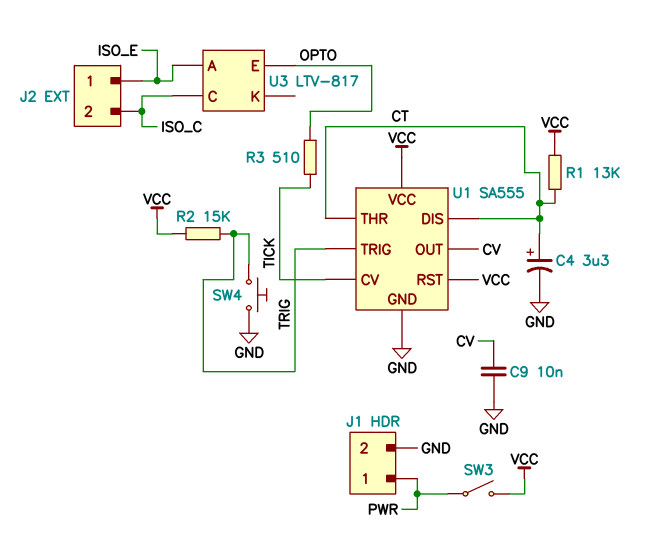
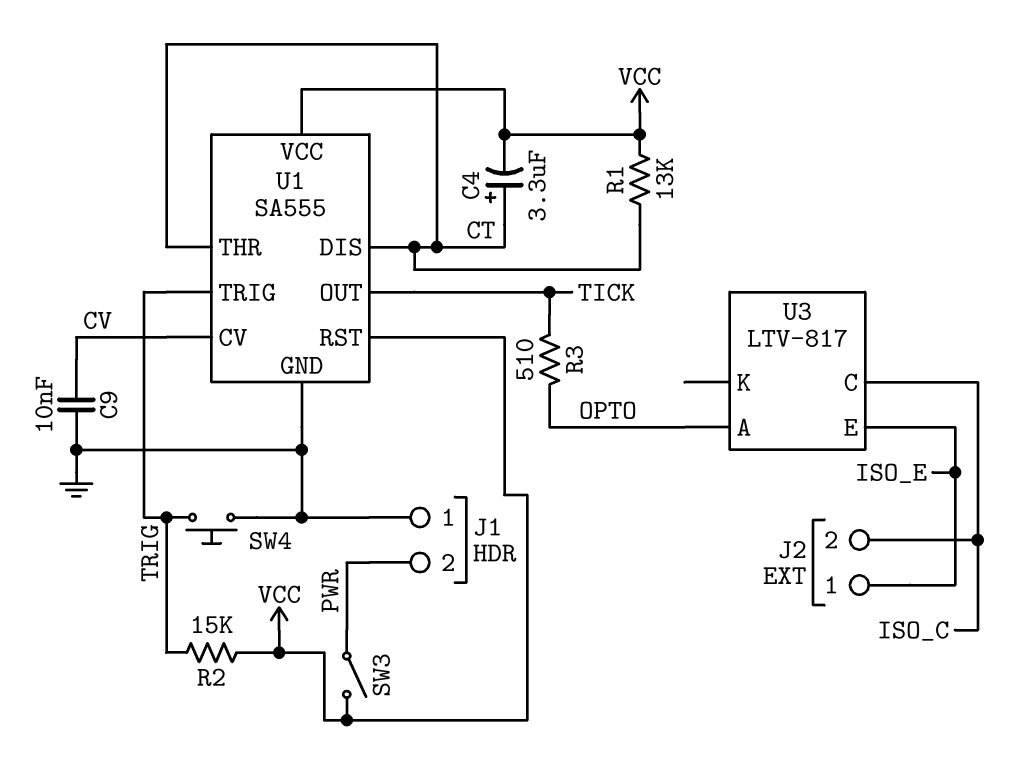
C4: 3.3uF (plus CT, minus GND) -> 3.3uF (plus CT, minus VCC)
J1 pin 1: PWR -> GND
J1 pin 2: GND -> PWR
U1 pin CV: TICK -> CV
U1 pin OUT: CV -> TICK
U3 pin A: ISO_E -> OPTO
U3 pin E: OPTO -> ISO_E

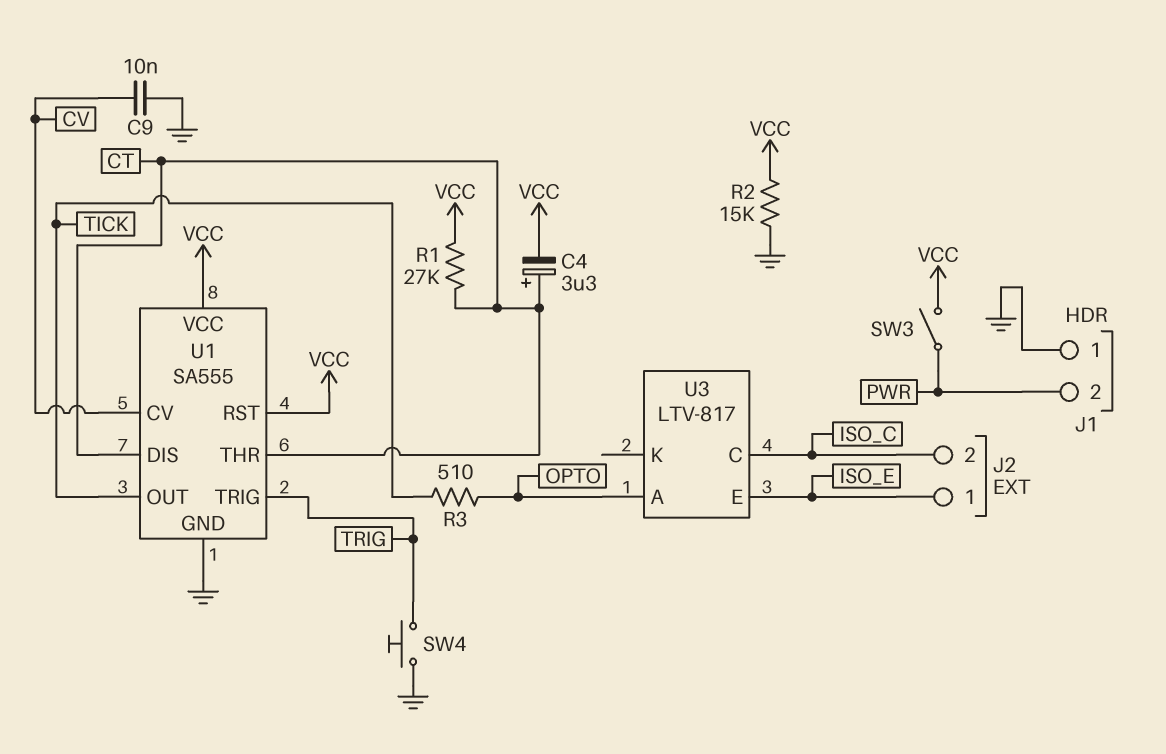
R1: 13k (CT, VCC) -> 27k (CT, VCC)
R2: 15k (TRIG, VCC) -> 15k (GND, VCC)

